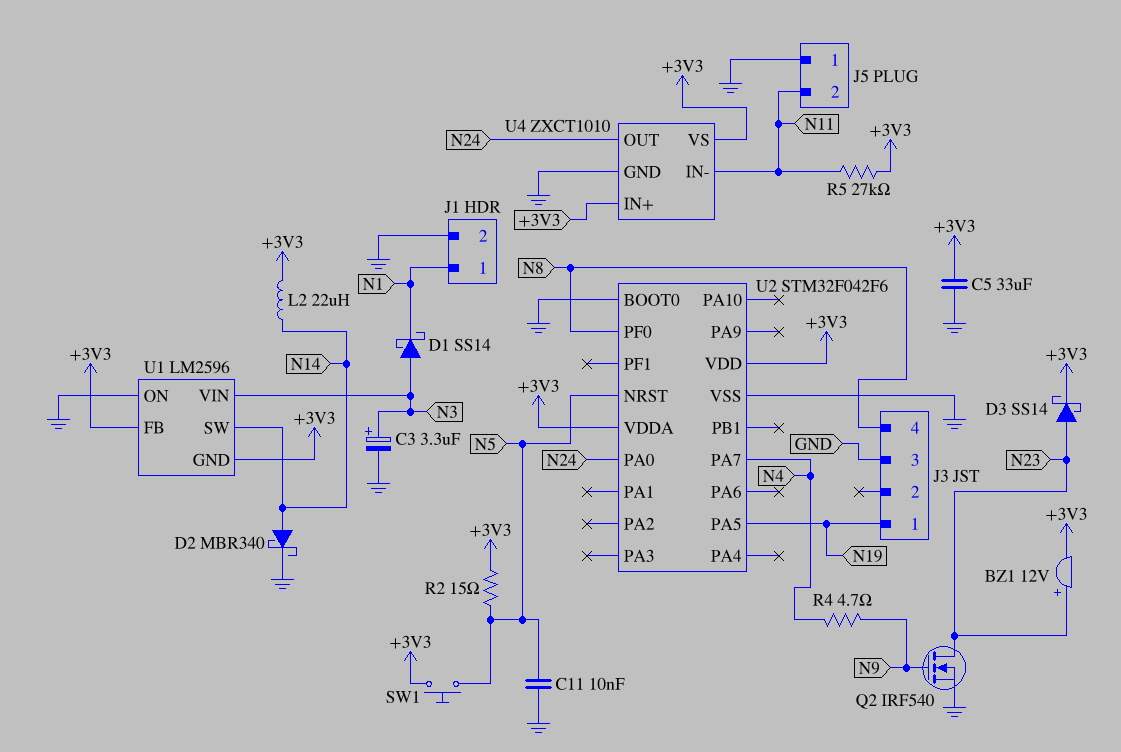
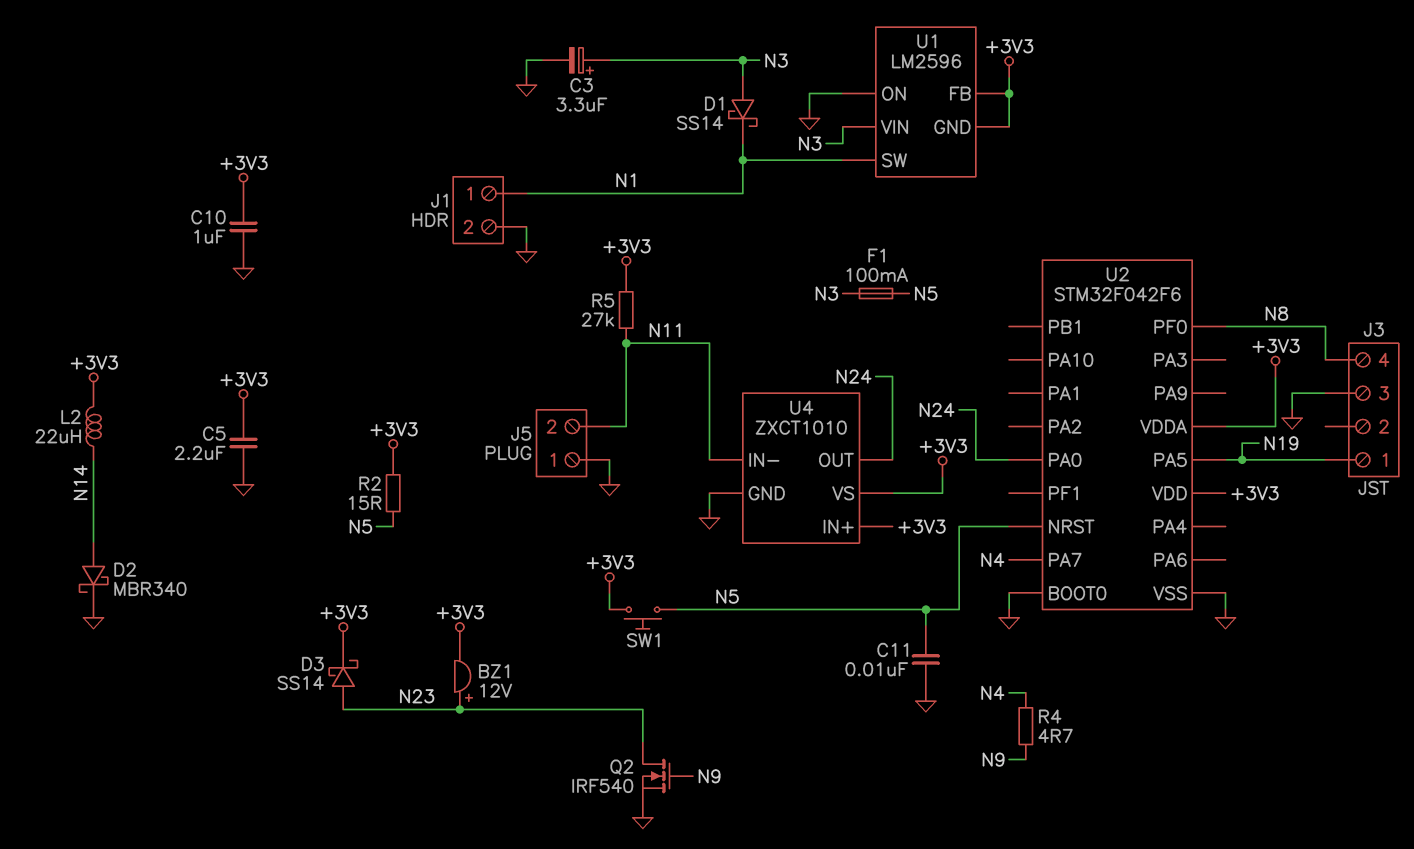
C5: 33uF (+3V3, GND) -> 2.2uF (+3V3, GND)
C10: none -> 1uF (+3V3, GND)
F1: none -> 100mA (N3, N5)
U1 pin SW: N14 -> N1

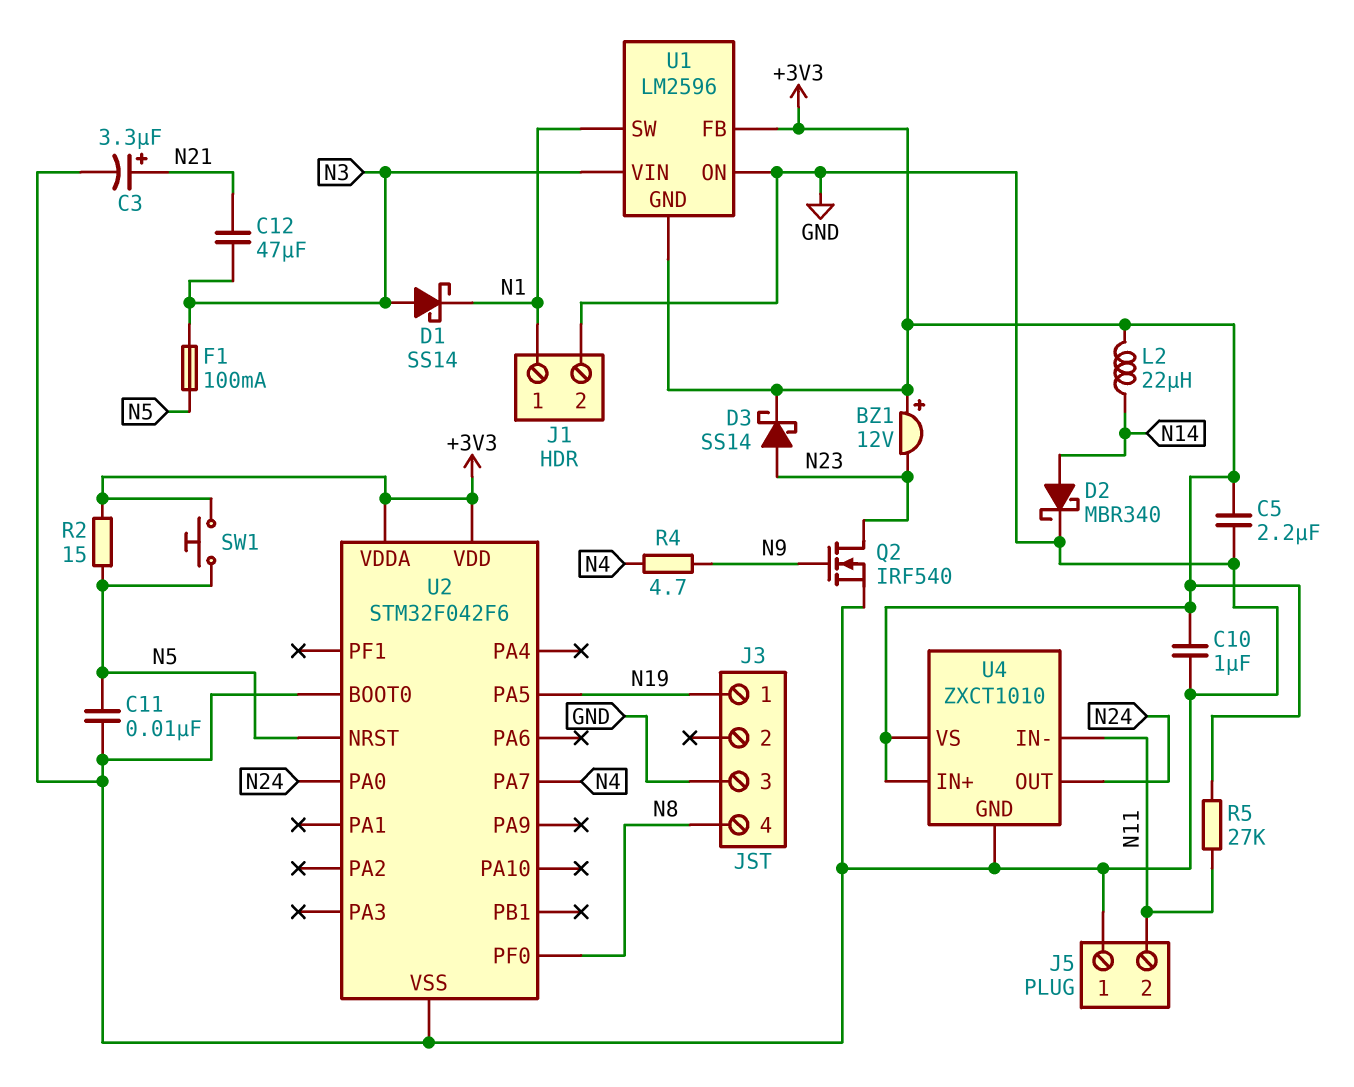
BZ1: buzzer 12V (plus N23, minus +3V3) -> buzzer 12V (plus +3V3, minus N23)
C3: 3.3uF (plus N3, minus GND) -> 3.3uF (plus N21, minus GND)
C12: none -> 47uF (N3, N21)

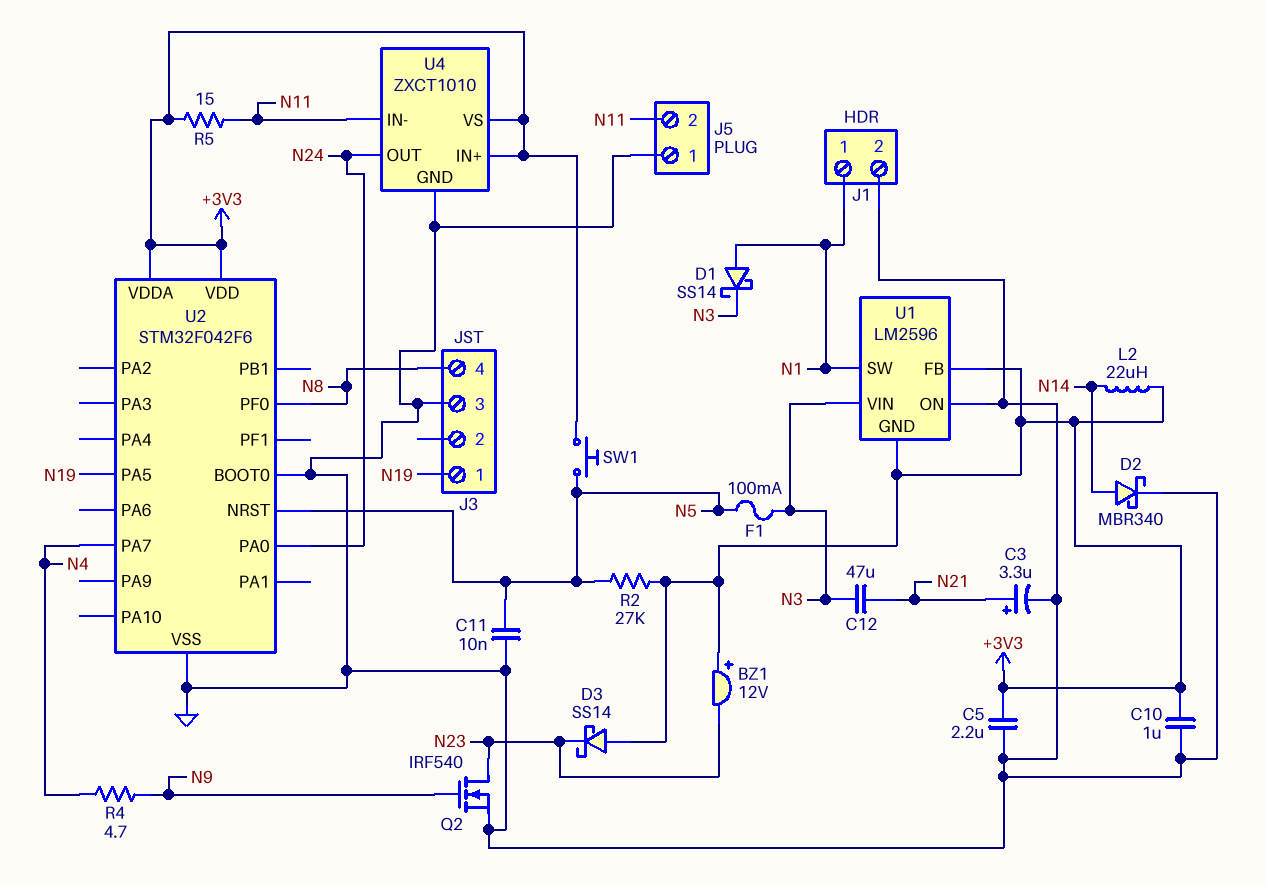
D1: schottky SS14 (A N3, K N1) -> schottky SS14 (A N1, K N3)
D3: schottky SS14 (A N23, K +3V3) -> schottky SS14 (A +3V3, K N23)
R2: 15 (+3V3, N5) -> 27k (+3V3, N5)
R5: 27k (+3V3, N11) -> 15 (+3V3, N11)

